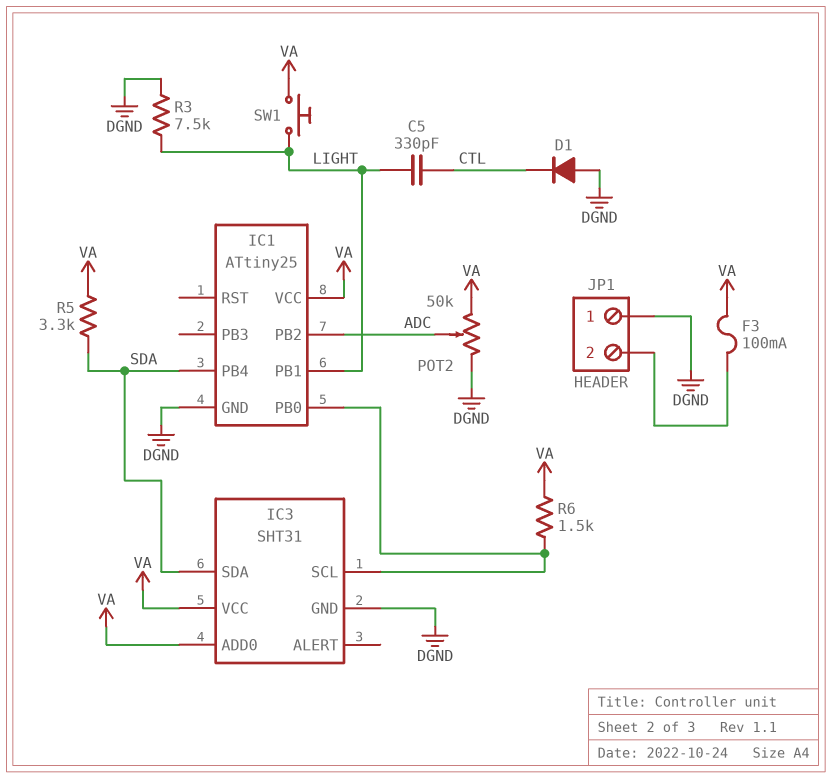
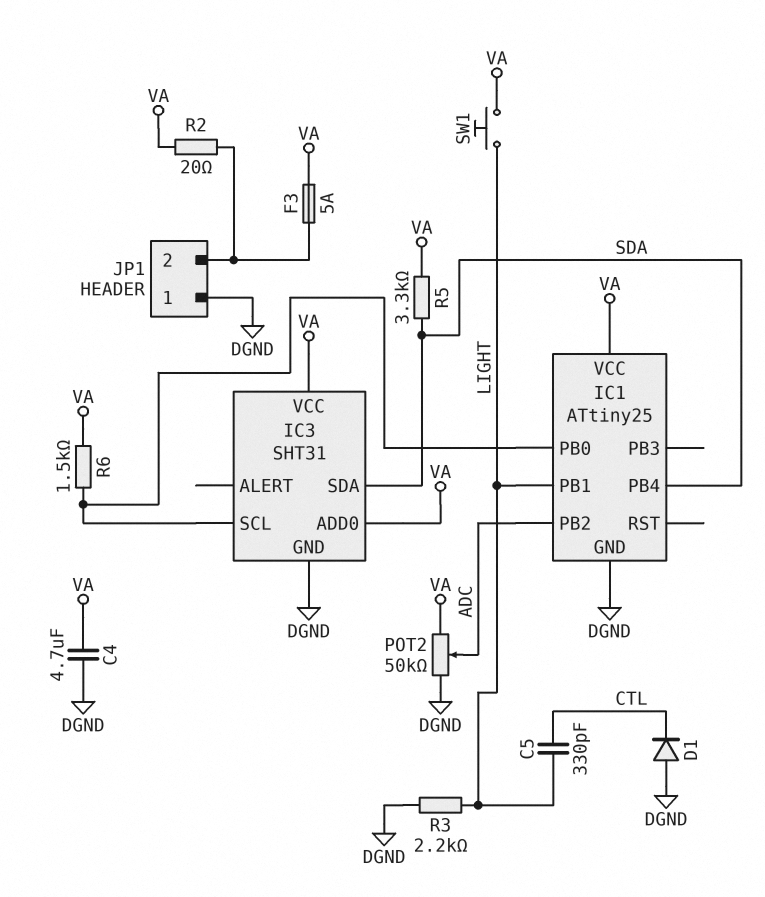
C4: none -> 4.7uF (DGND, VA)
F3: 100mA (JP1/2, VA) -> 5A (JP1/2, VA)
R2: none -> 20 (JP1/2, VA)
R3: 7.5k (DGND, LIGHT) -> 2.2k (DGND, LIGHT)

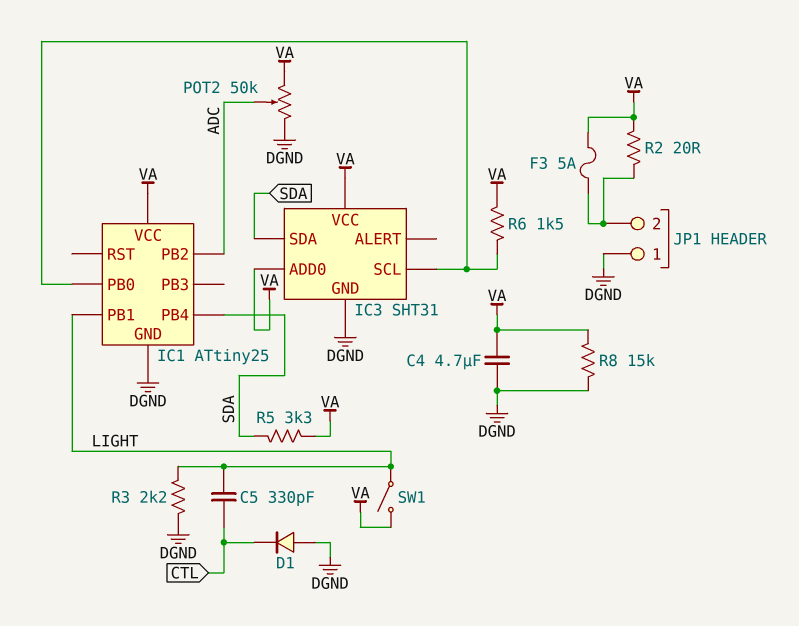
R8: none -> 15k (DGND, VA)
SW1: button (LIGHT, VA) -> switch (LIGHT, VA)

